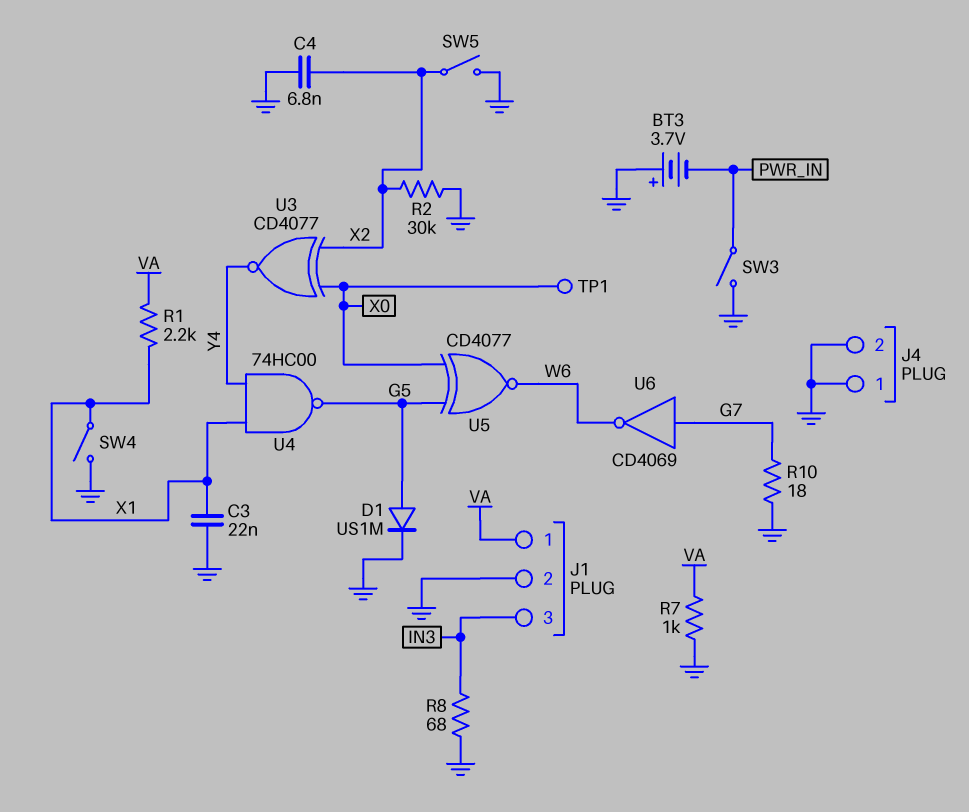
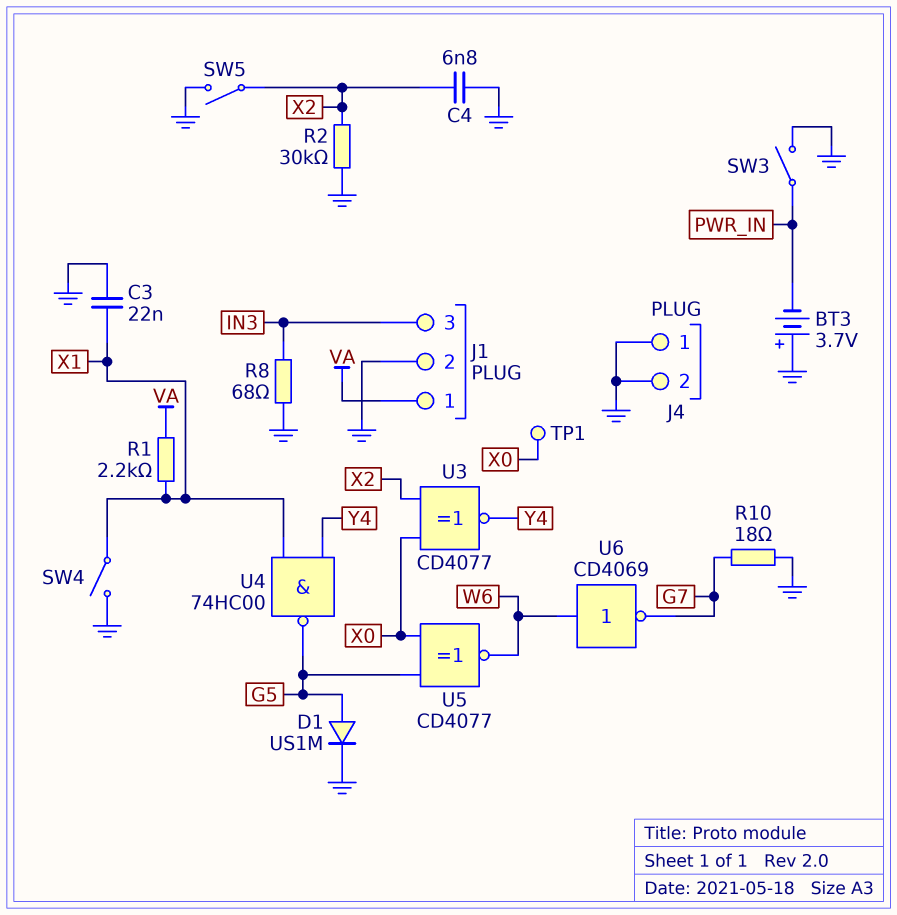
R7: 1k (GND, VA) -> none
U6: NOT CD4069 (in G7, out W6) -> NOT CD4069 (in W6, out G7)

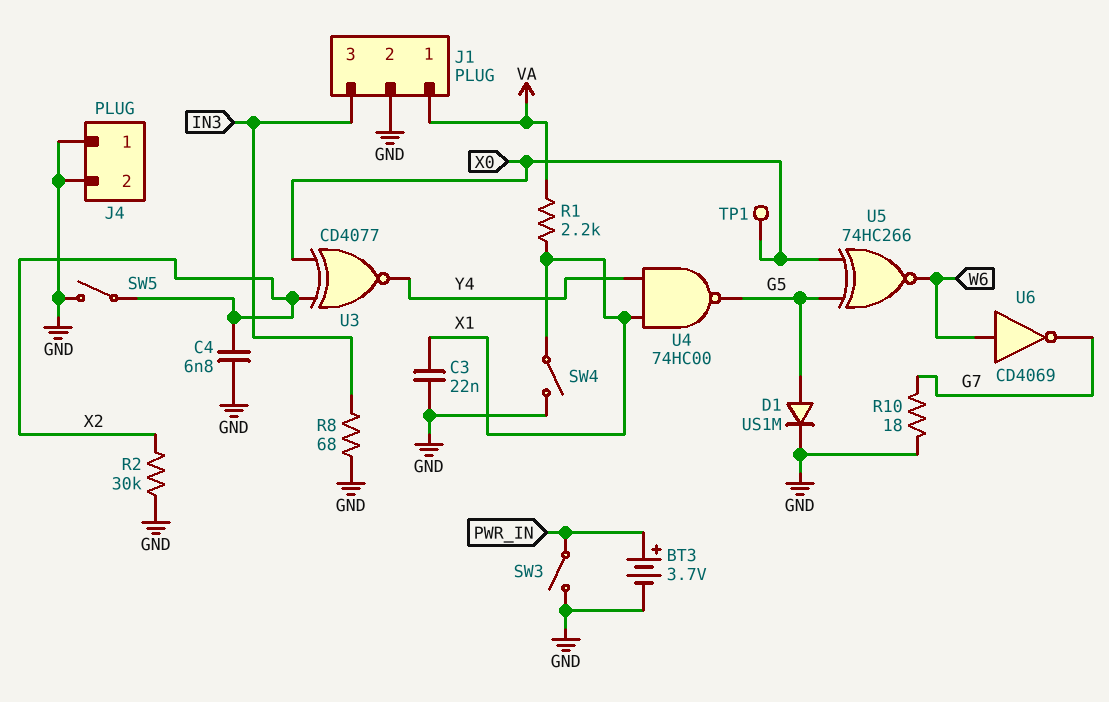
BT3: 3.7V (plus GND, minus PWR_IN) -> 3.7V (plus PWR_IN, minus GND)
U5: XNOR CD4077 (in G5, in X0, out W6) -> XNOR 74HC266 (in G5, in X0, out W6)

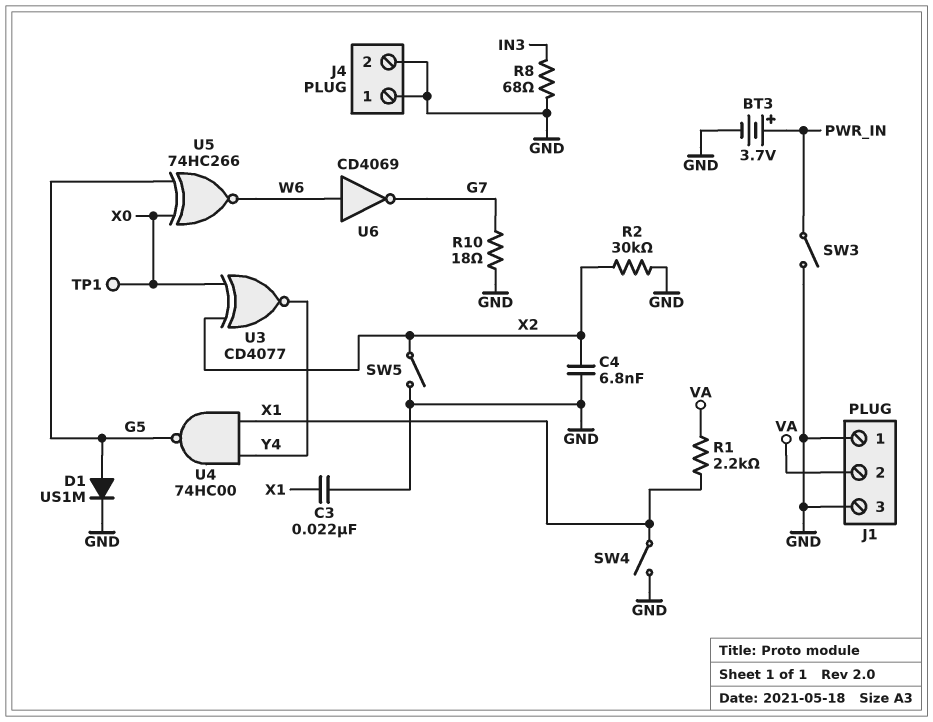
J1 pin 1: VA -> GND
J1 pin 2: GND -> VA
J1 pin 3: IN3 -> GND

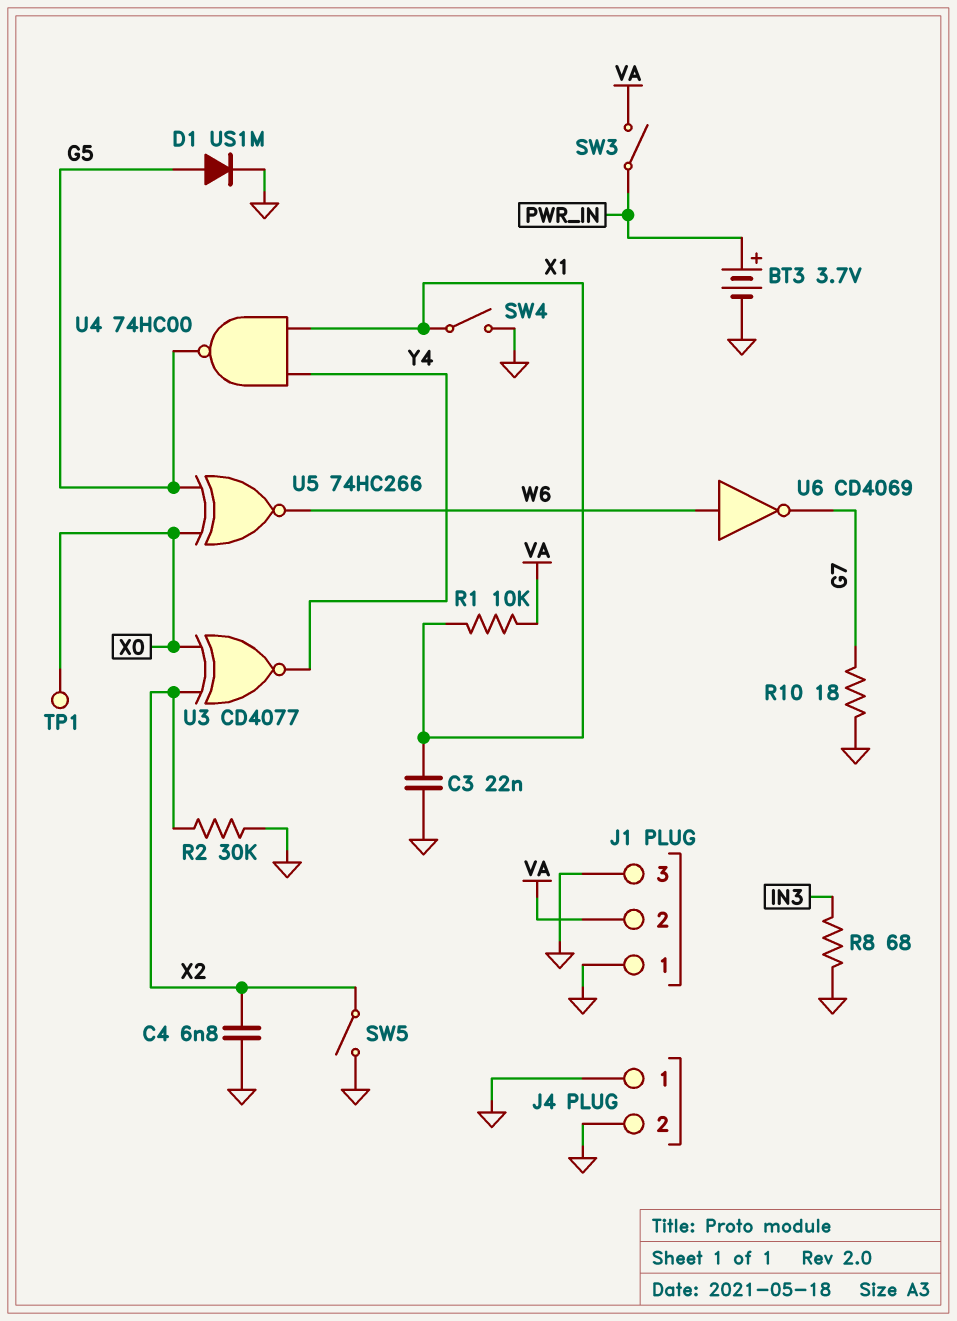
R1: 2.2k (VA, X1) -> 10k (VA, X1)
SW3: switch (GND, PWR_IN) -> switch (PWR_IN, VA)

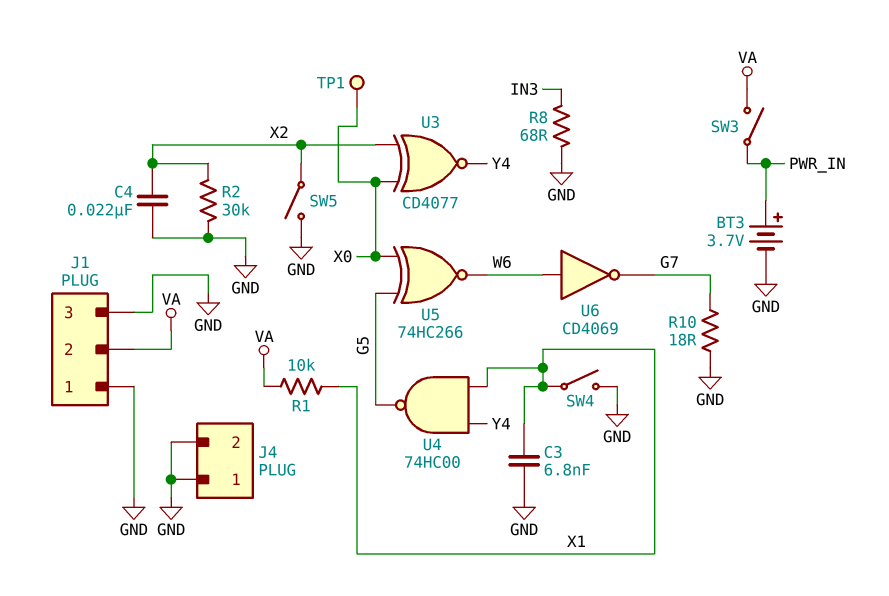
C3: 22nF (GND, X1) -> 6.8nF (GND, X1)
C4: 6.8nF (GND, X2) -> 22nF (GND, X2)
D1: diode US1M (A G5, K GND) -> none

